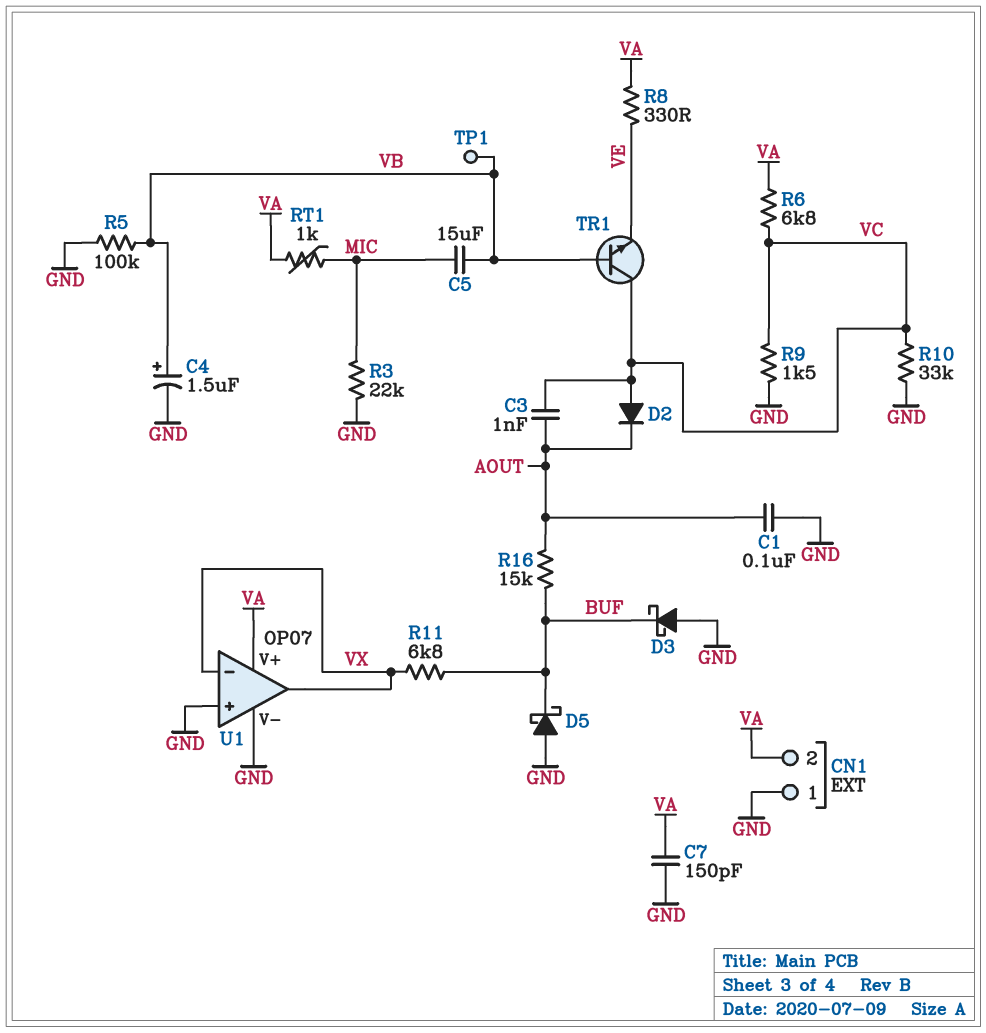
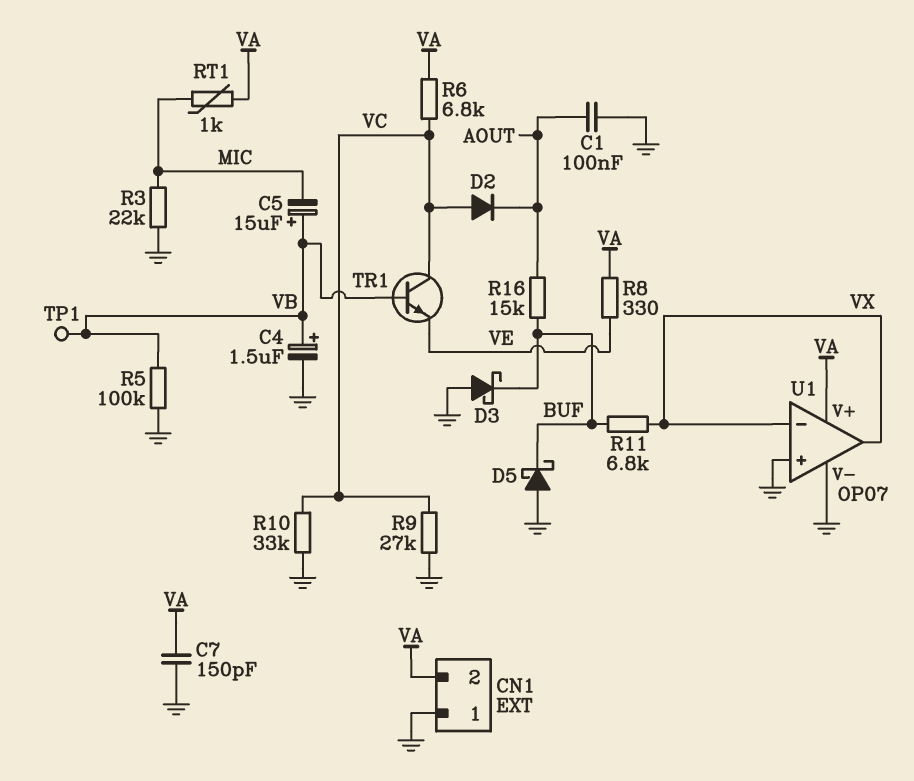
C3: 1nF (AOUT, VC) -> none
C5: 15uF (MIC, VB) -> 15uF (plus VB, minus MIC)
R9: 1.5k (GND, VC) -> 27k (GND, VC)

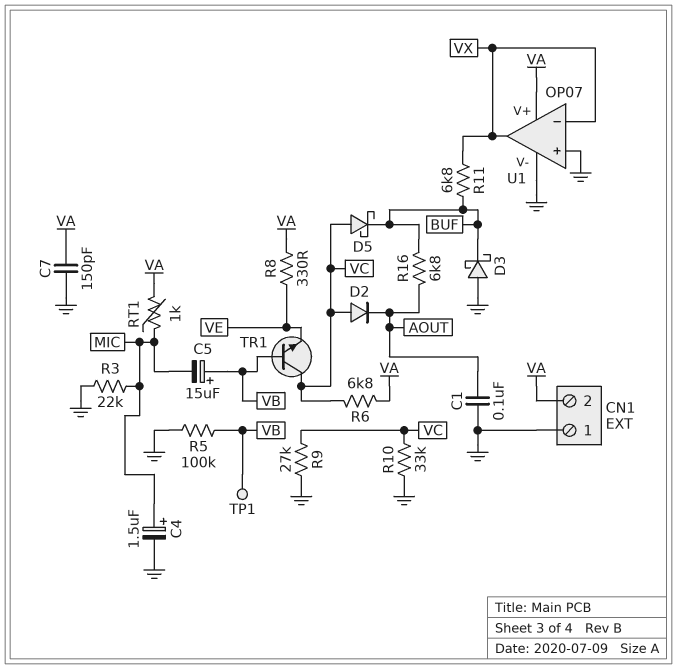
C4: 1.5uF (plus VB, minus GND) -> 1.5uF (plus MIC, minus GND)
D5: schottky (A GND, K BUF) -> schottky (A VC, K BUF)
R16: 15k (AOUT, BUF) -> 6.8k (AOUT, BUF)

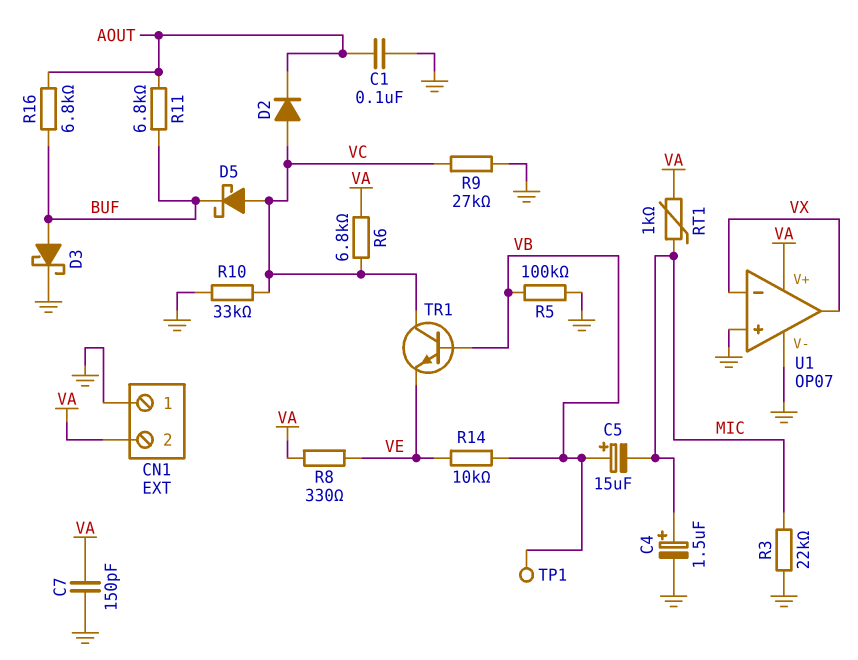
D3: schottky (A GND, K BUF) -> schottky (A BUF, K GND)
R11: 6.8k (BUF, VX) -> 6.8k (AOUT, BUF)
R14: none -> 10k (VB, VE)

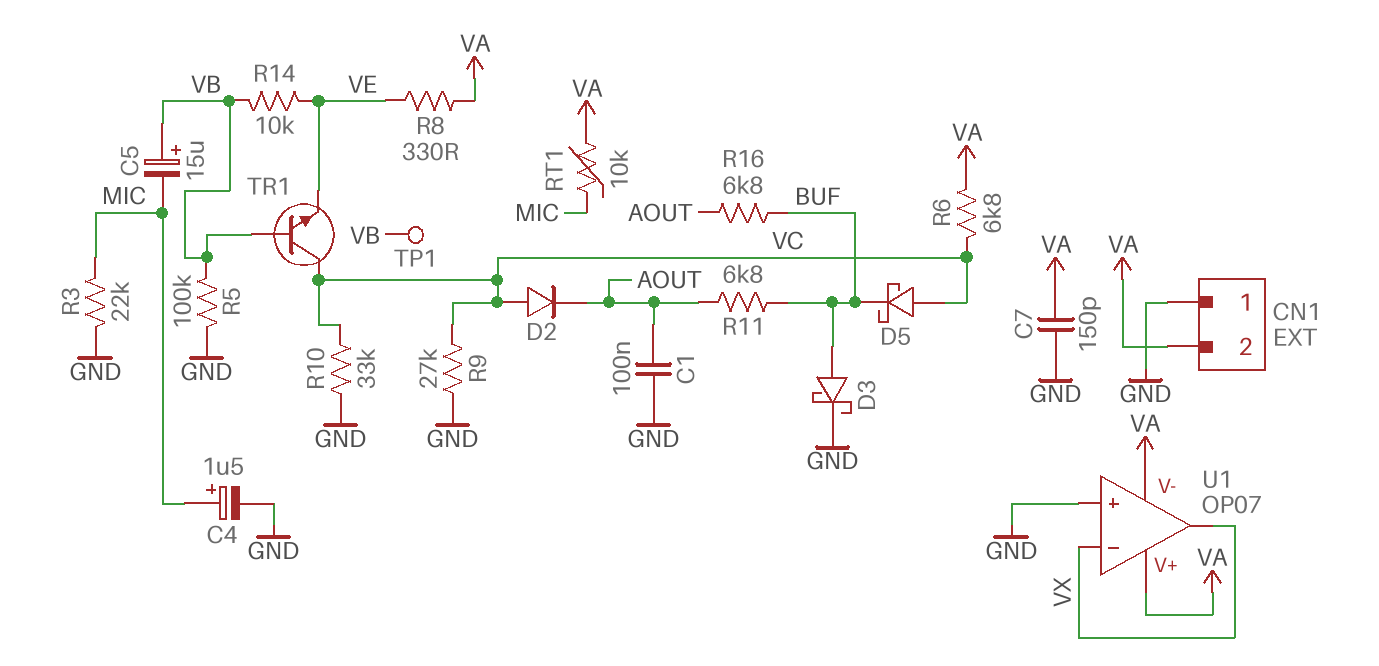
RT1: 1k (MIC, VA) -> 10k (MIC, VA)
U1 pin V-: GND -> VA

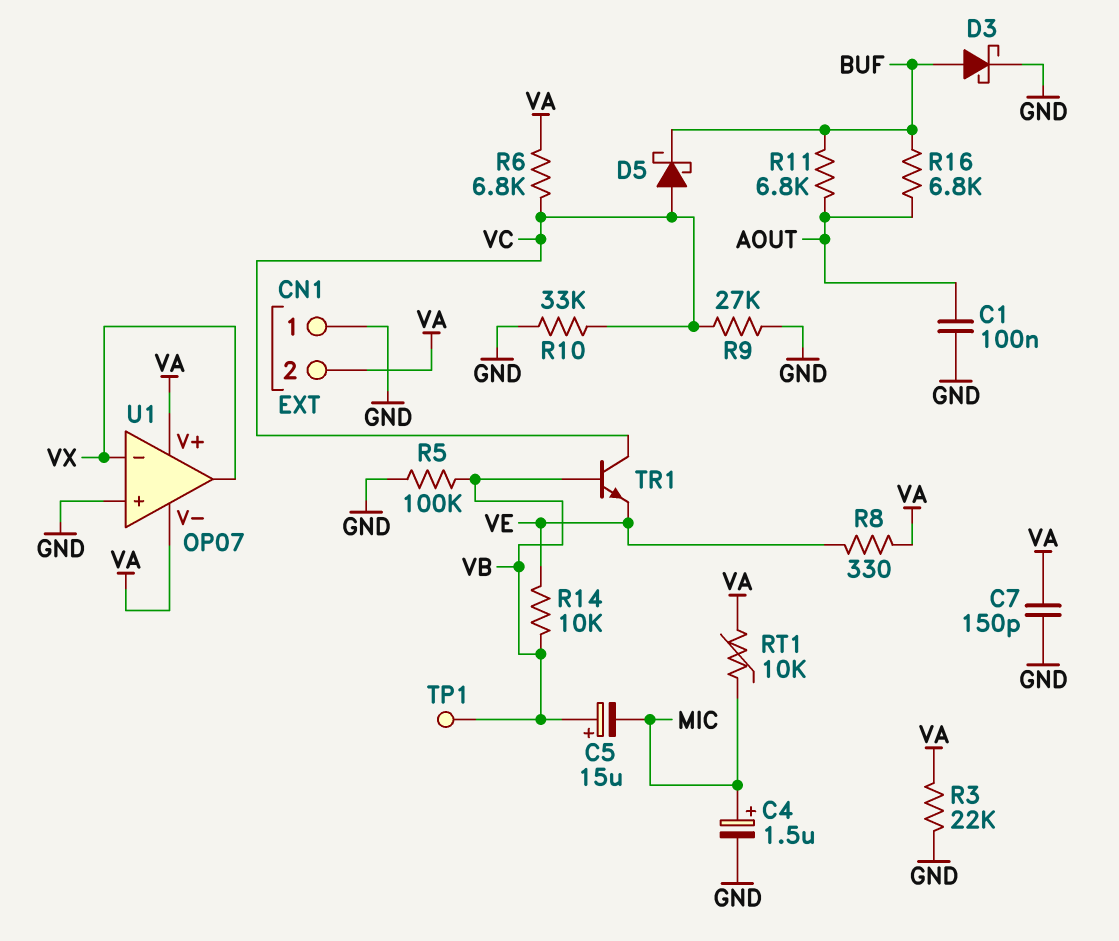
D2: diode (A VC, K AOUT) -> none
R3: 22k (GND, MIC) -> 22k (GND, VA)

